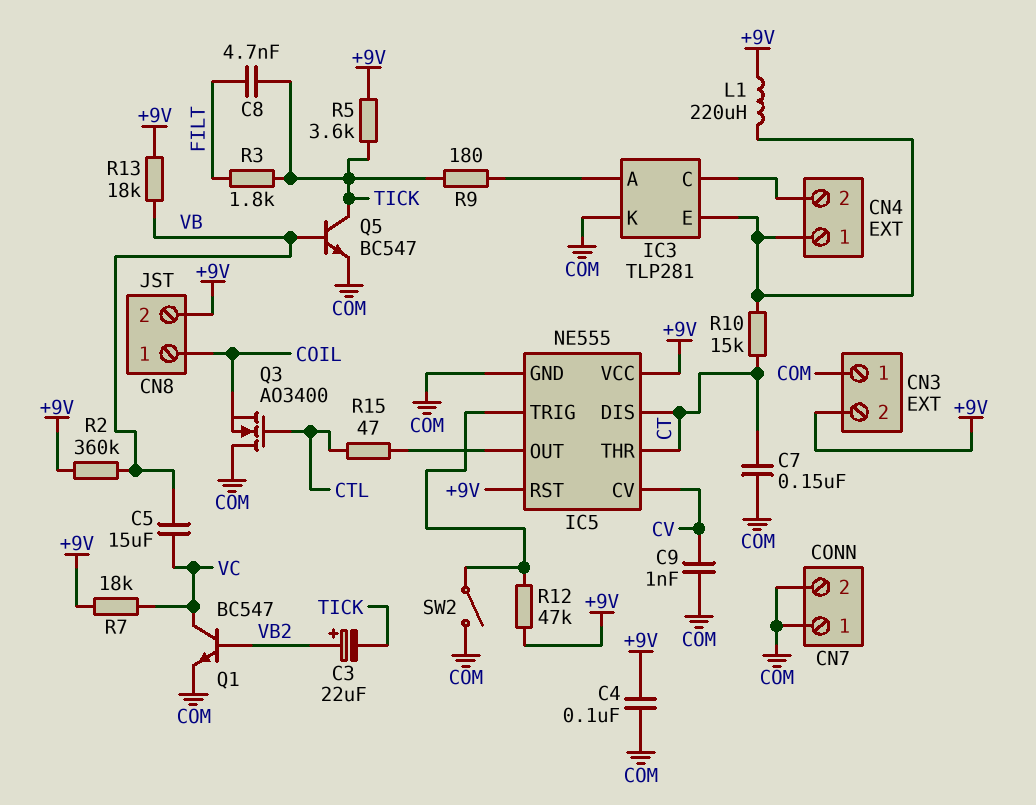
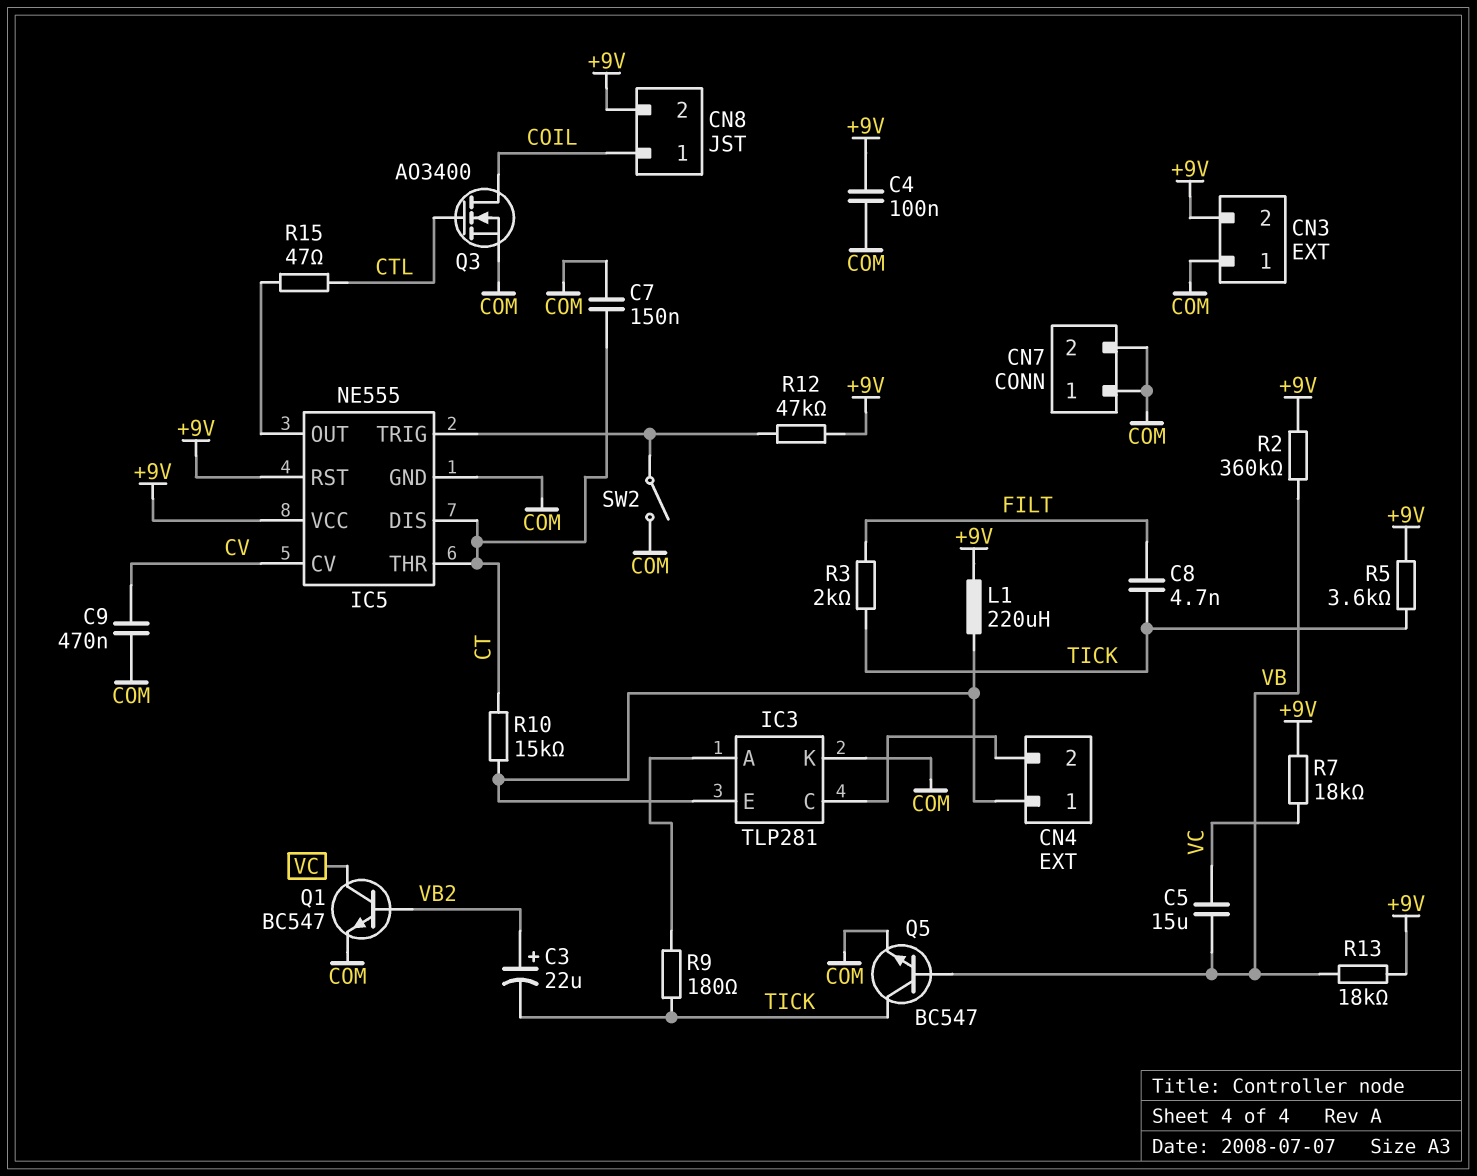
C9: 1nF (COM, CV) -> 470nF (COM, CV)
Q3: NMOS AO3400 (G CTL, D COM, S COIL) -> NMOS AO3400 (G CTL, D COIL, S COM)
R3: 1.8k (FILT, TICK) -> 2k (FILT, TICK)

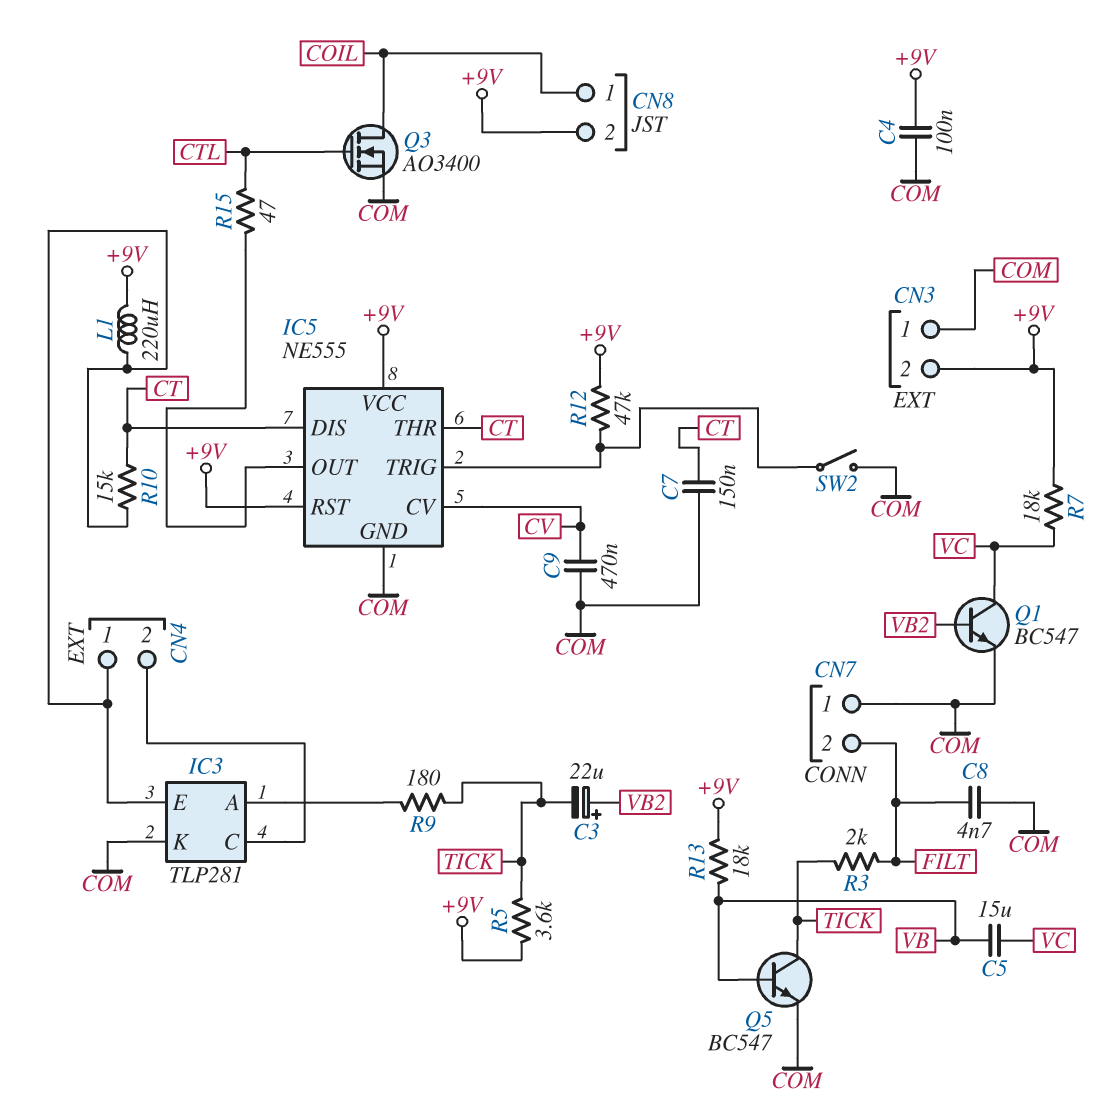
C8: 4.7nF (FILT, TICK) -> 4.7nF (COM, FILT)
CN7 pin 2: COM -> FILT
R2: 360k (+9V, VB) -> none

